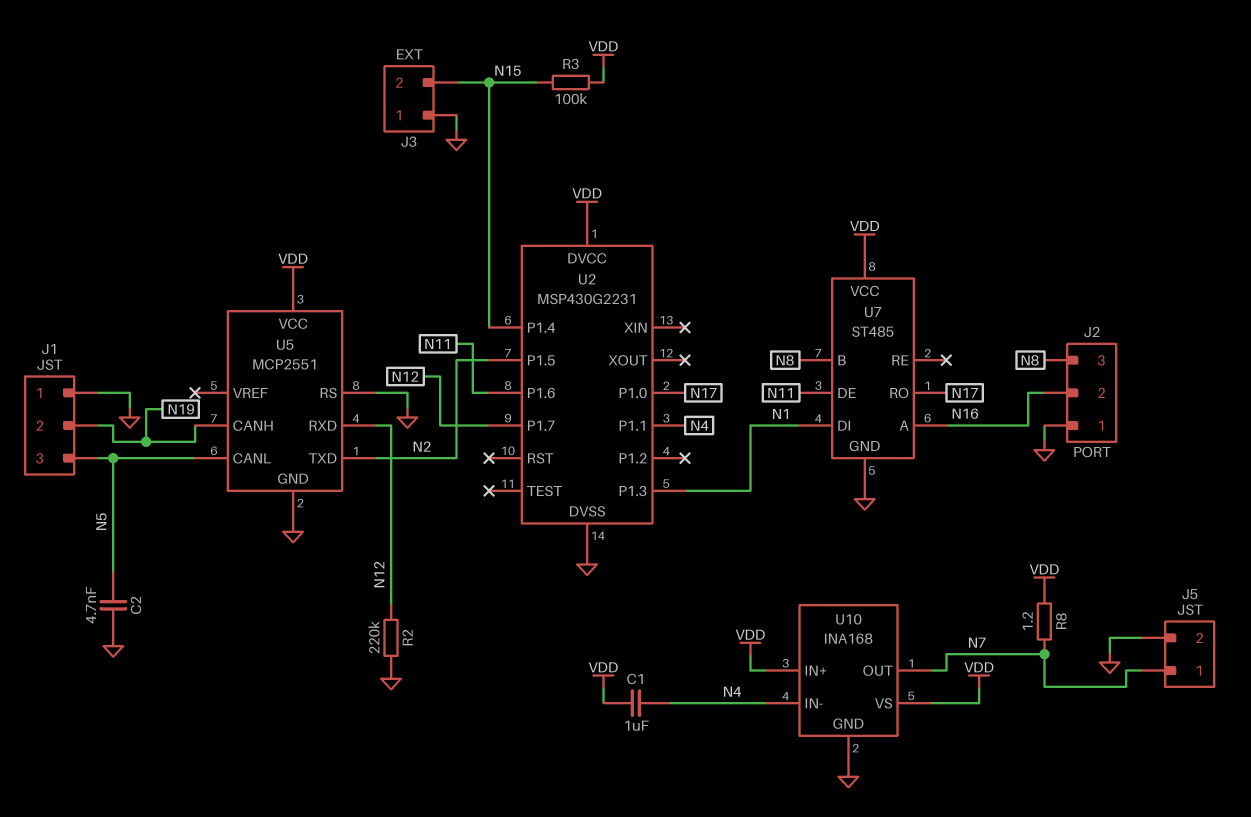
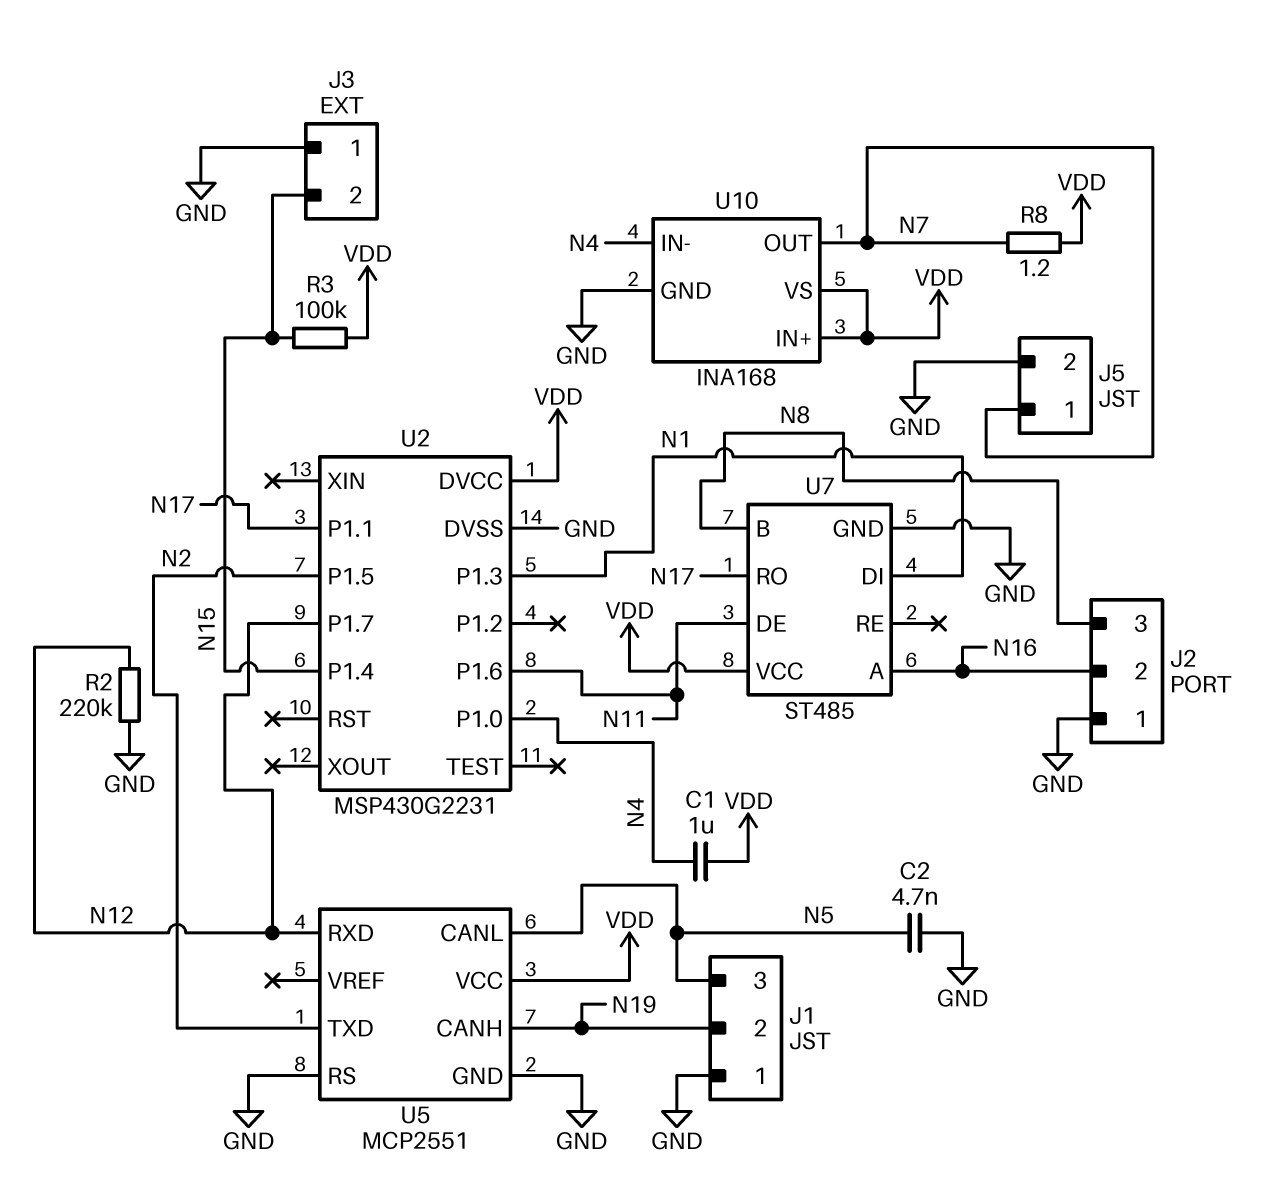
U2 pin P1.0: N17 -> N4
U2 pin P1.1: N4 -> N17

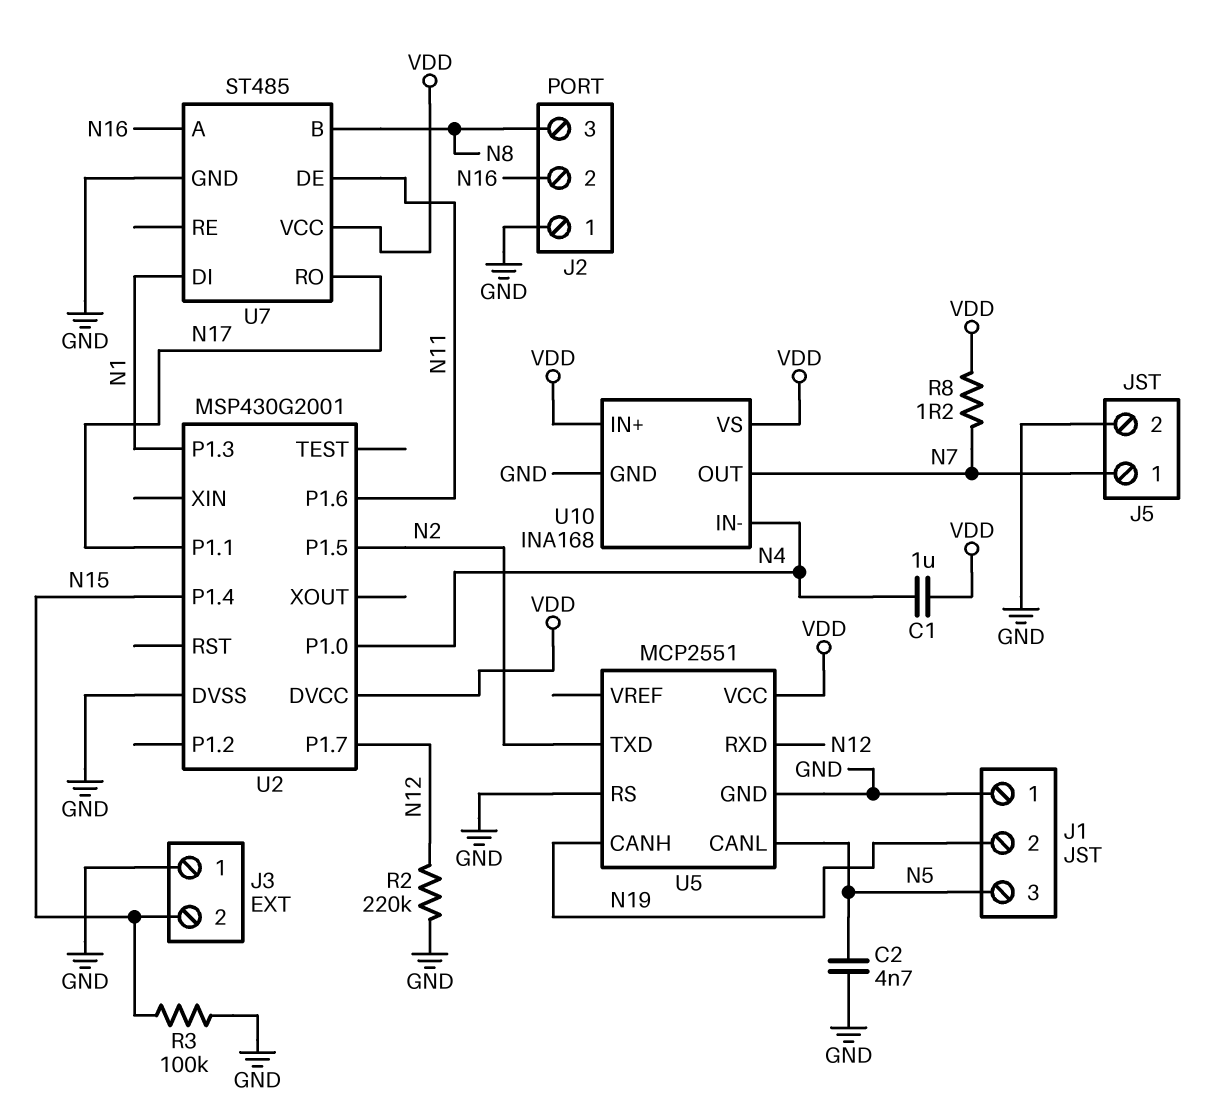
R3: 100k (N15, VDD) -> 100k (GND, N15)
U2: MSP430G2231 -> MSP430G2001

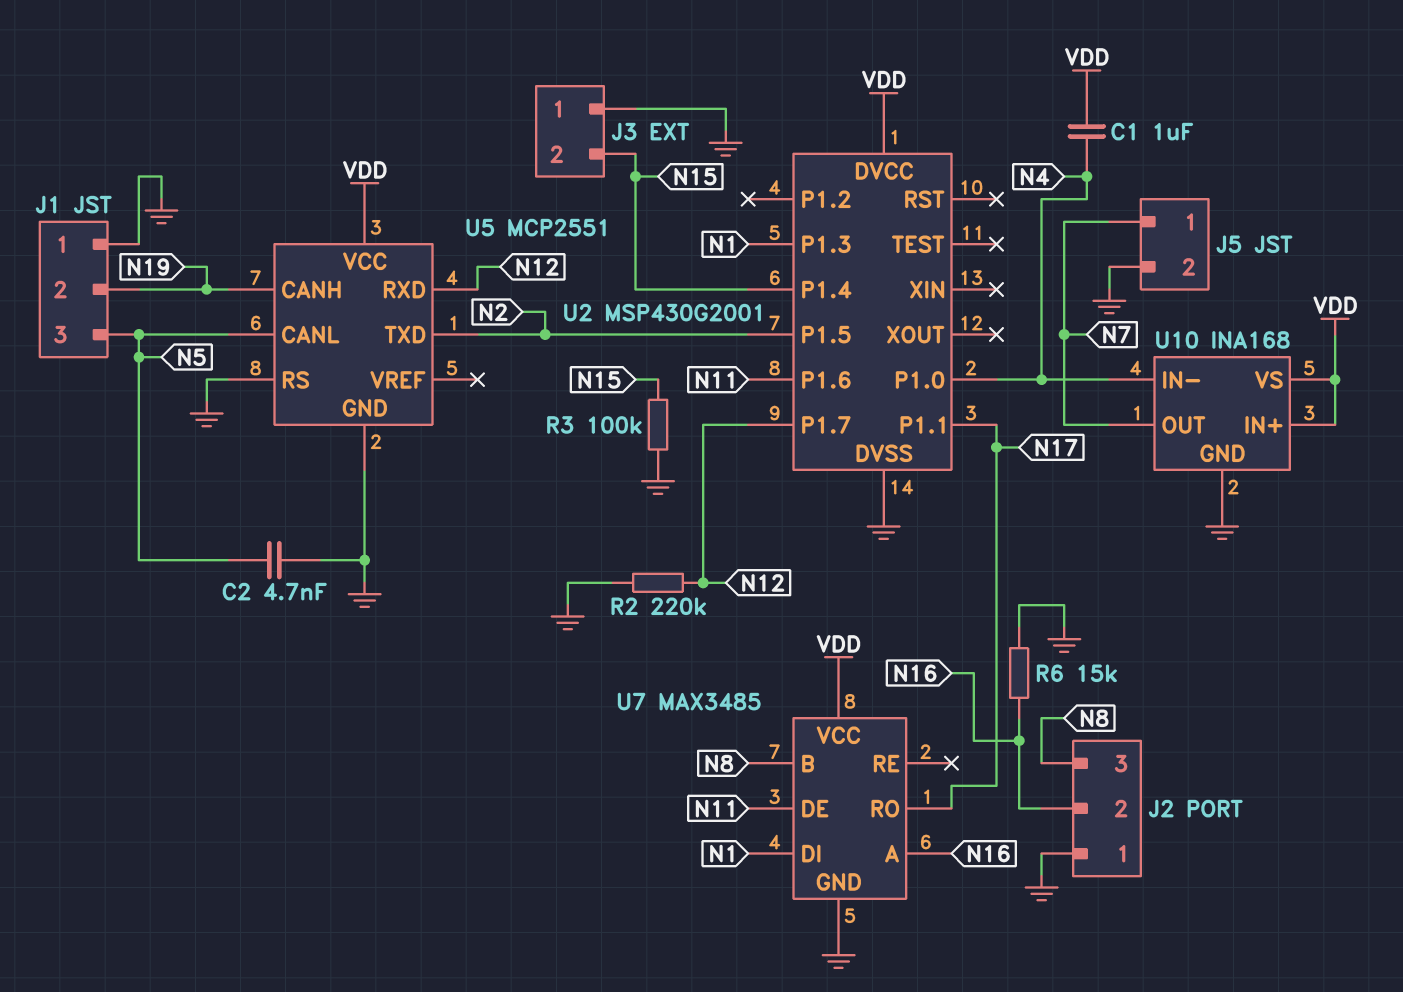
R6: none -> 15k (GND, N16)
R8: 1.2 (N7, VDD) -> none
U7: ST485 -> MAX3485

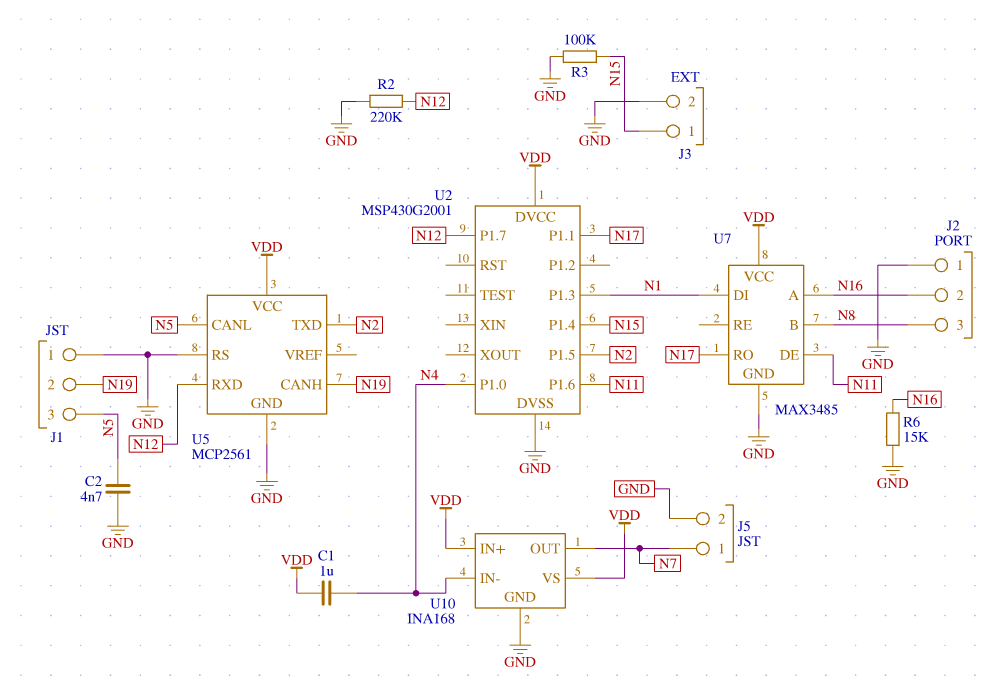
J3 pin 1: GND -> N15
J3 pin 2: N15 -> GND
U5: MCP2551 -> MCP2561

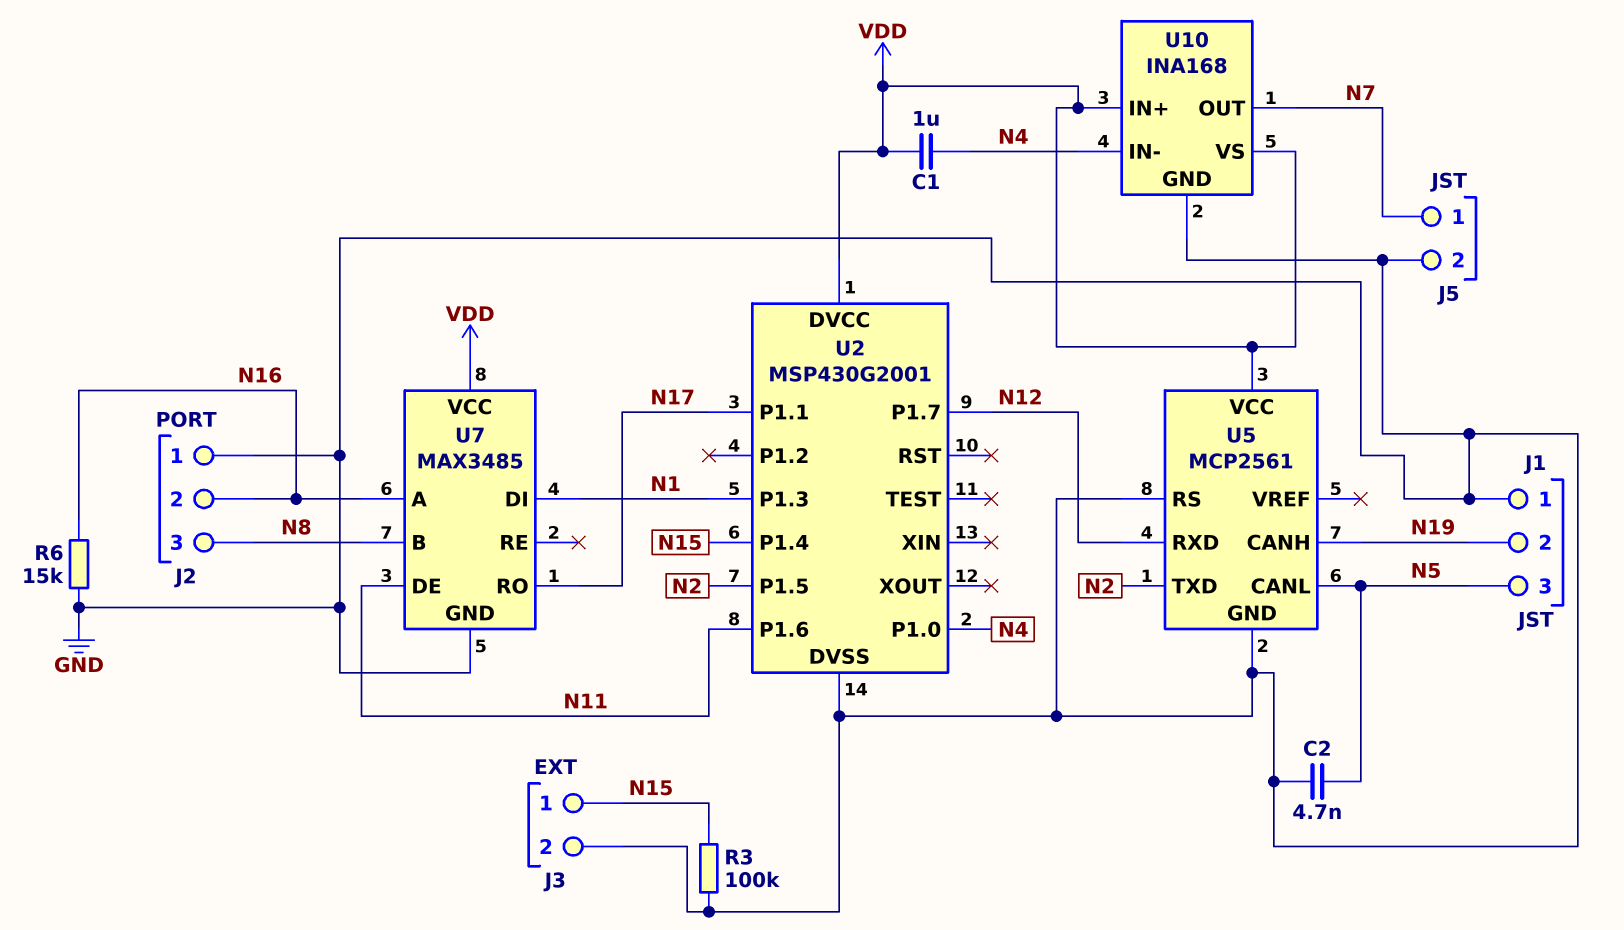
R2: 220k (GND, N12) -> none

